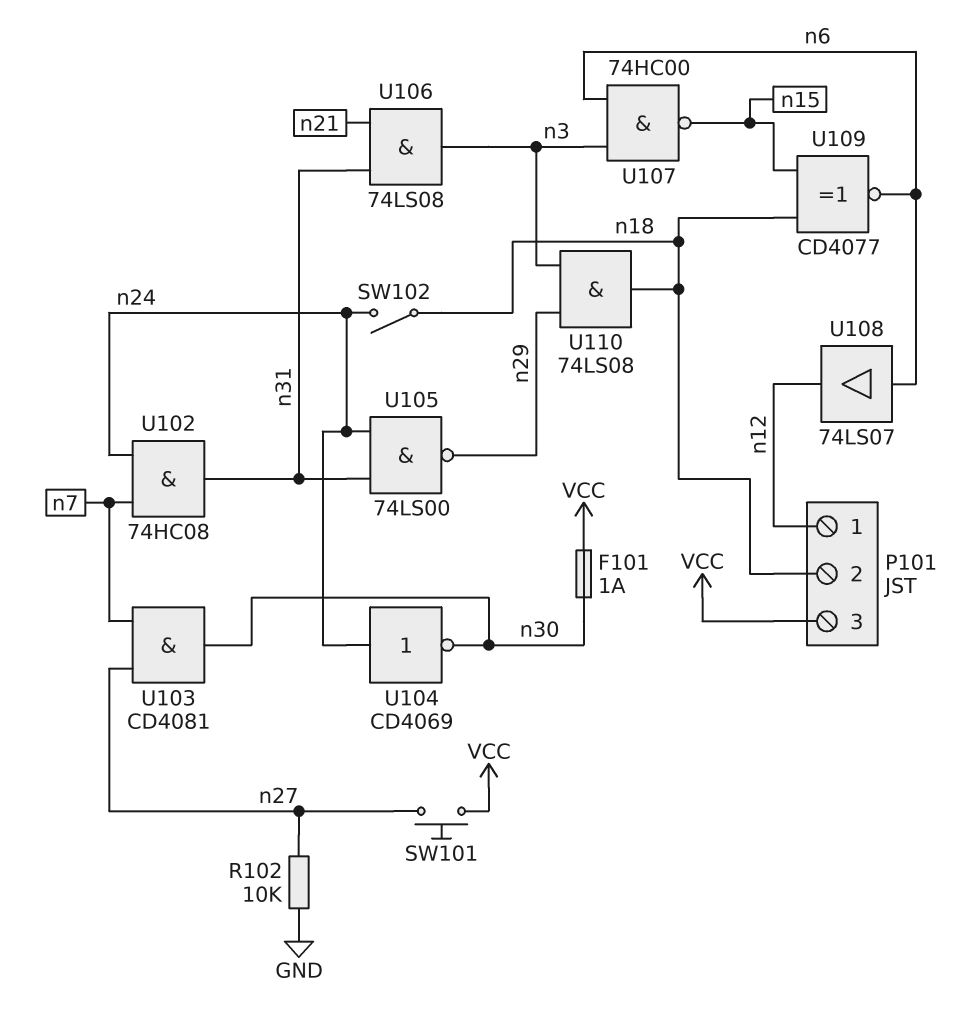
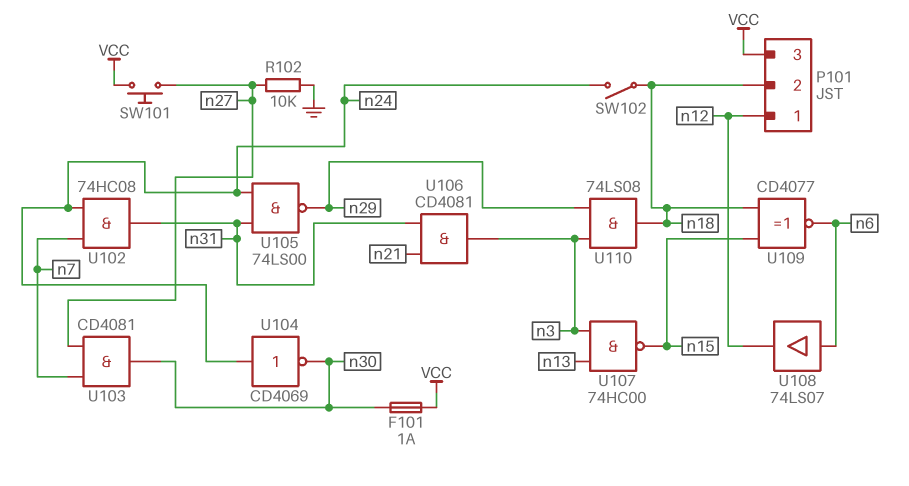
U106: AND 74LS08 (in n21, in n31, out n3) -> AND CD4081 (in n21, in n31, out n3)
U107: NAND 74HC00 (in n3, in n6, out n15) -> NAND 74HC00 (in n3, in n13, out n15)

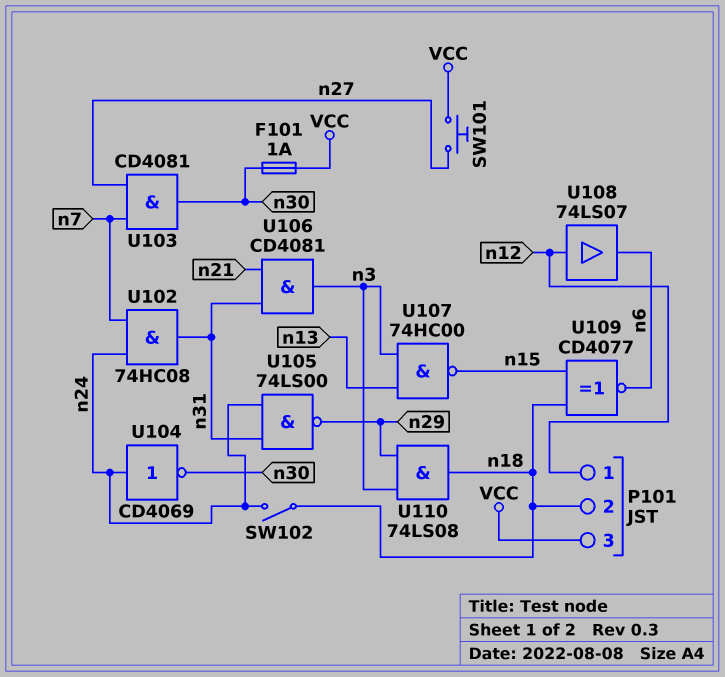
R102: 10k (GND, n27) -> none
U108: buffer 74LS07 (in n6, out n12) -> buffer 74LS07 (in n12, out n6)

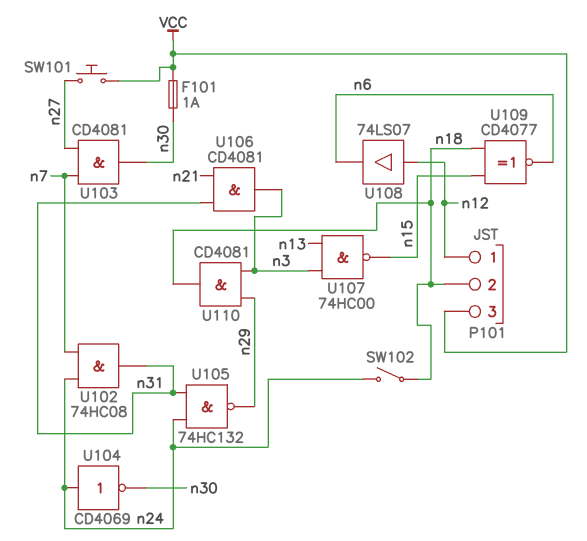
U105: NAND 74LS00 (in n24, in n31, out n29) -> NAND 74HC132 (in n24, in n31, out n29)
U110: AND 74LS08 (in n3, in n29, out n18) -> AND CD4081 (in n3, in n29, out n18)

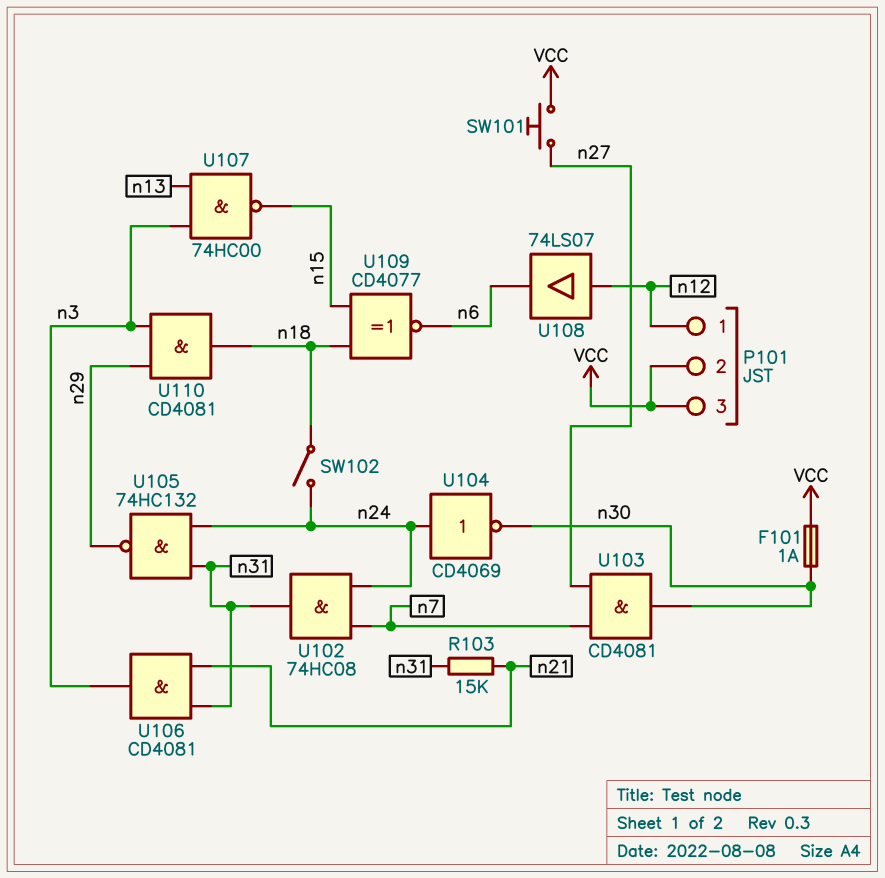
P101 pin 2: n18 -> VCC
R103: none -> 15k (n21, n31)

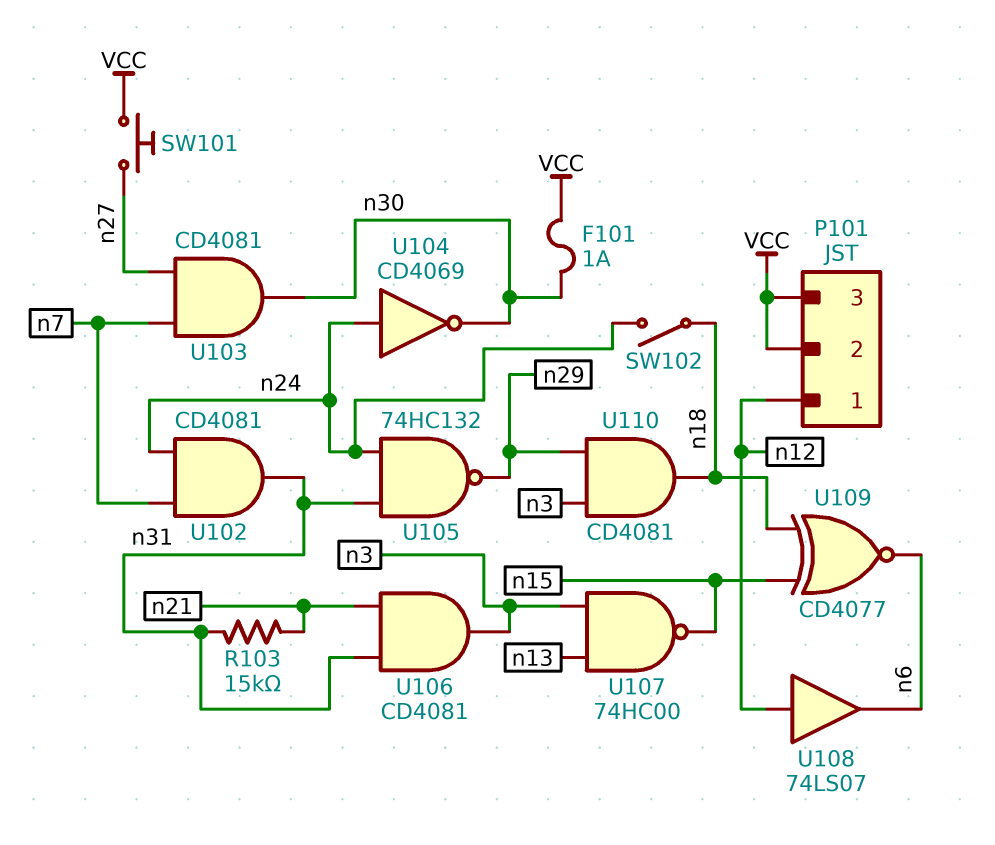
U102: AND 74HC08 (in n7, in n24, out n31) -> AND CD4081 (in n7, in n24, out n31)

